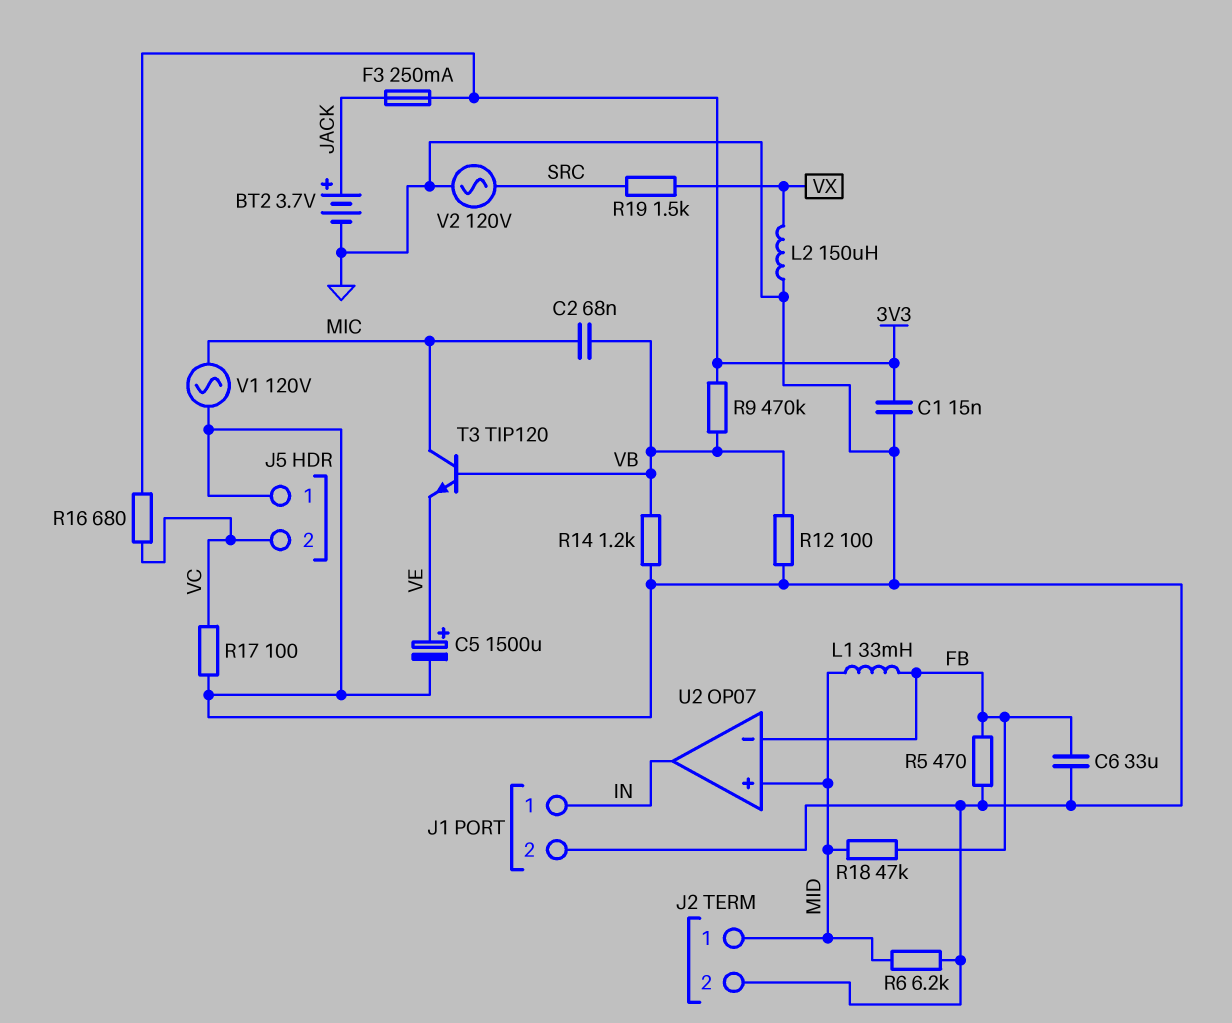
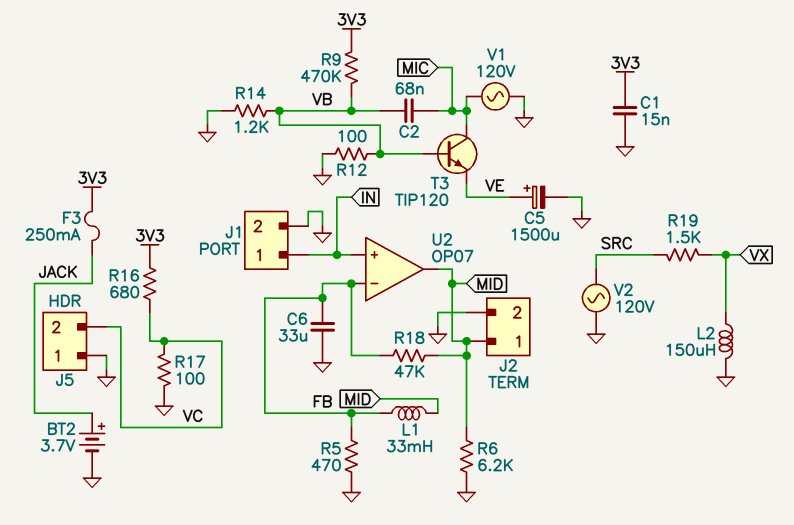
U2 pin in+: MID -> IN
U2 pin out: IN -> MID

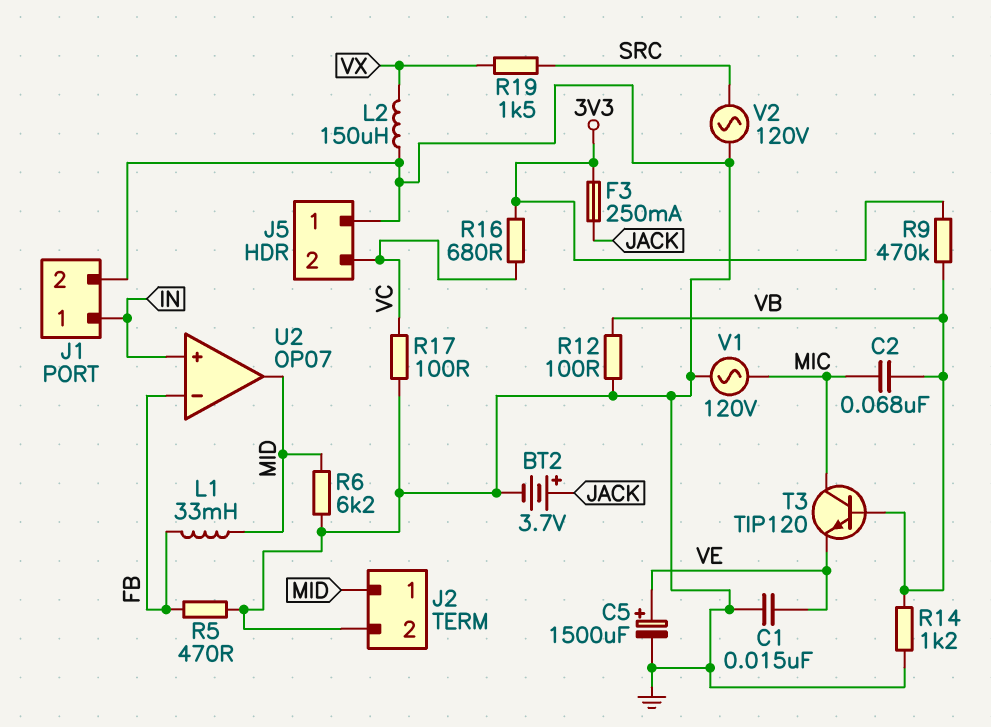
C1: 15nF (3V3, GND) -> 15nF (GND, VE)
C6: 33uF (FB, GND) -> none
R18: 47k (FB, MID) -> none

